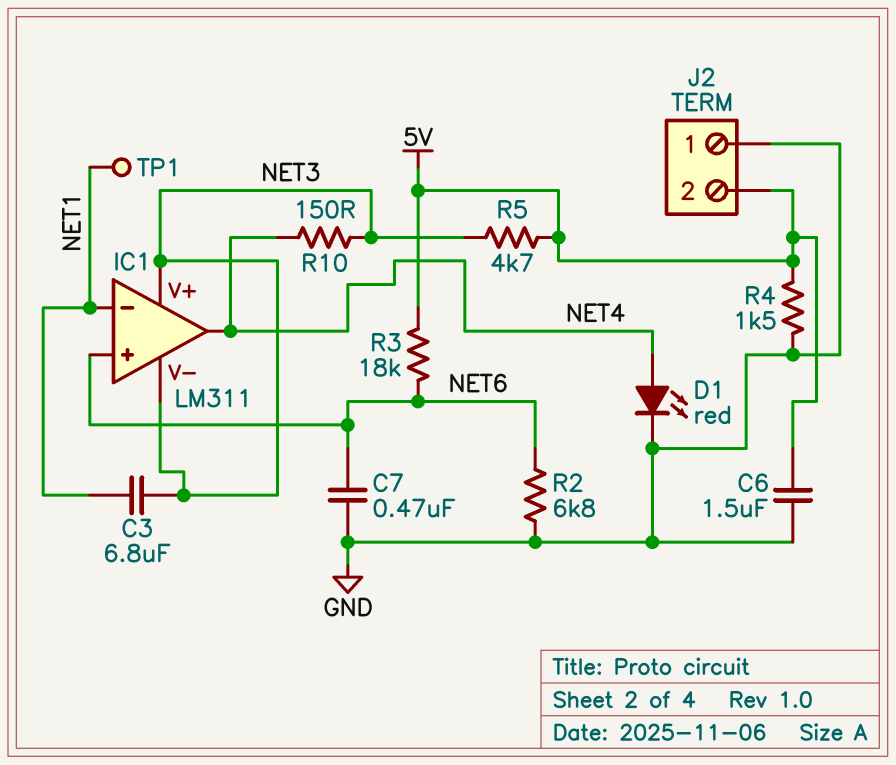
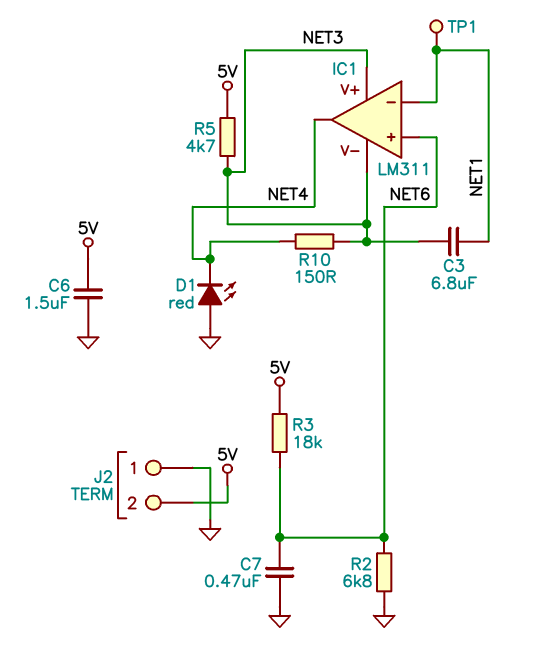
D1: LED red (A NET4, K GND) -> LED red (A GND, K NET4)
R4: 1.5k (5V, GND) -> none

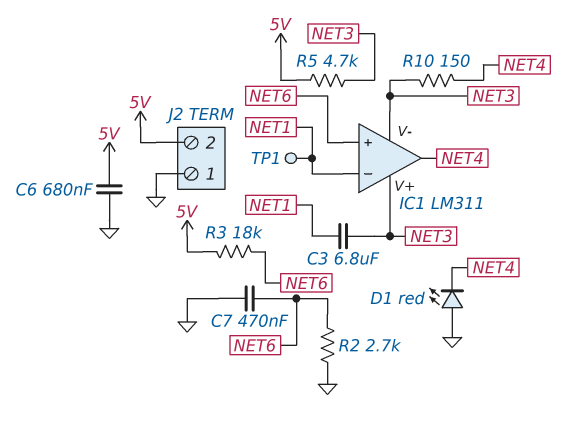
C6: 1.5uF (5V, GND) -> 680nF (5V, GND)
R2: 6.8k (GND, NET6) -> 2.7k (GND, NET6)

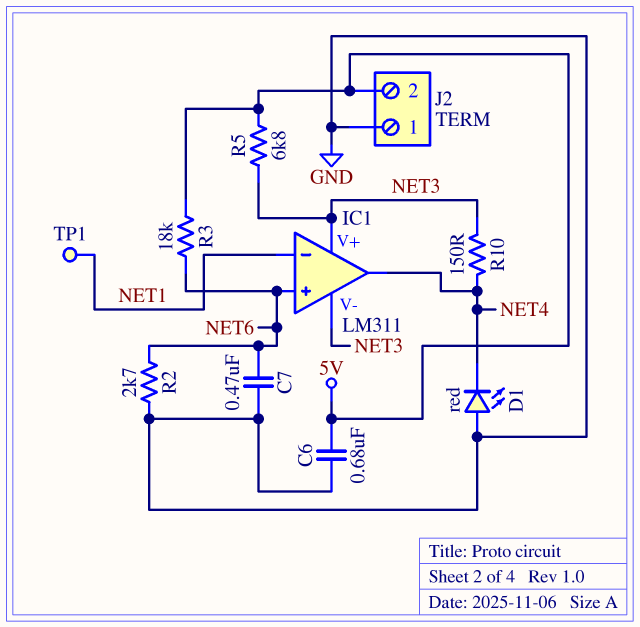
C3: 6.8uF (NET1, NET3) -> none
R5: 4.7k (5V, NET3) -> 6.8k (5V, NET3)

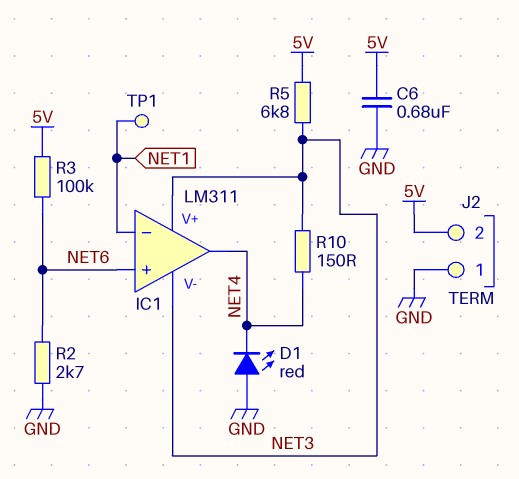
C7: 470nF (GND, NET6) -> none
R3: 18k (5V, NET6) -> 100k (5V, NET6)

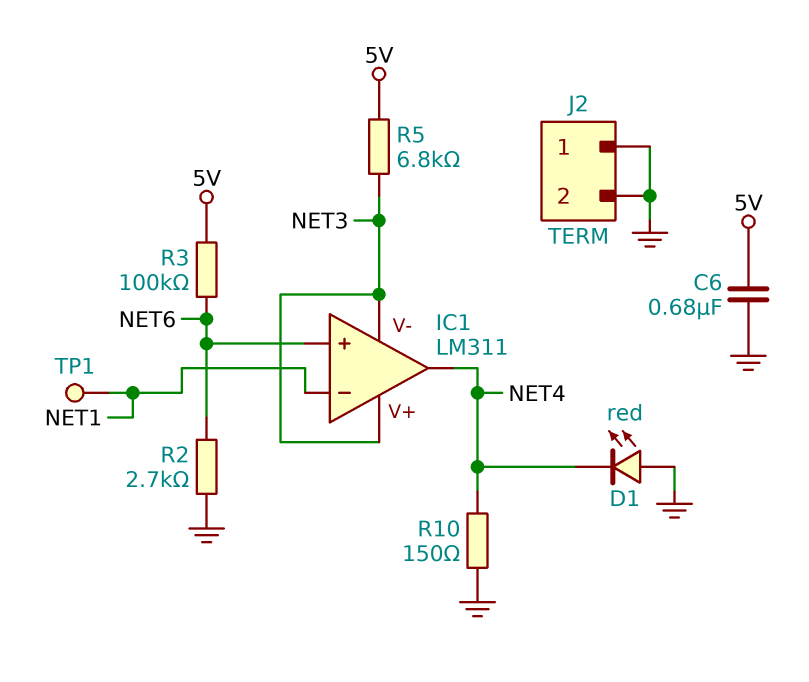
J2 pin 2: 5V -> GND
R10: 150 (NET3, NET4) -> 150 (GND, NET4)

